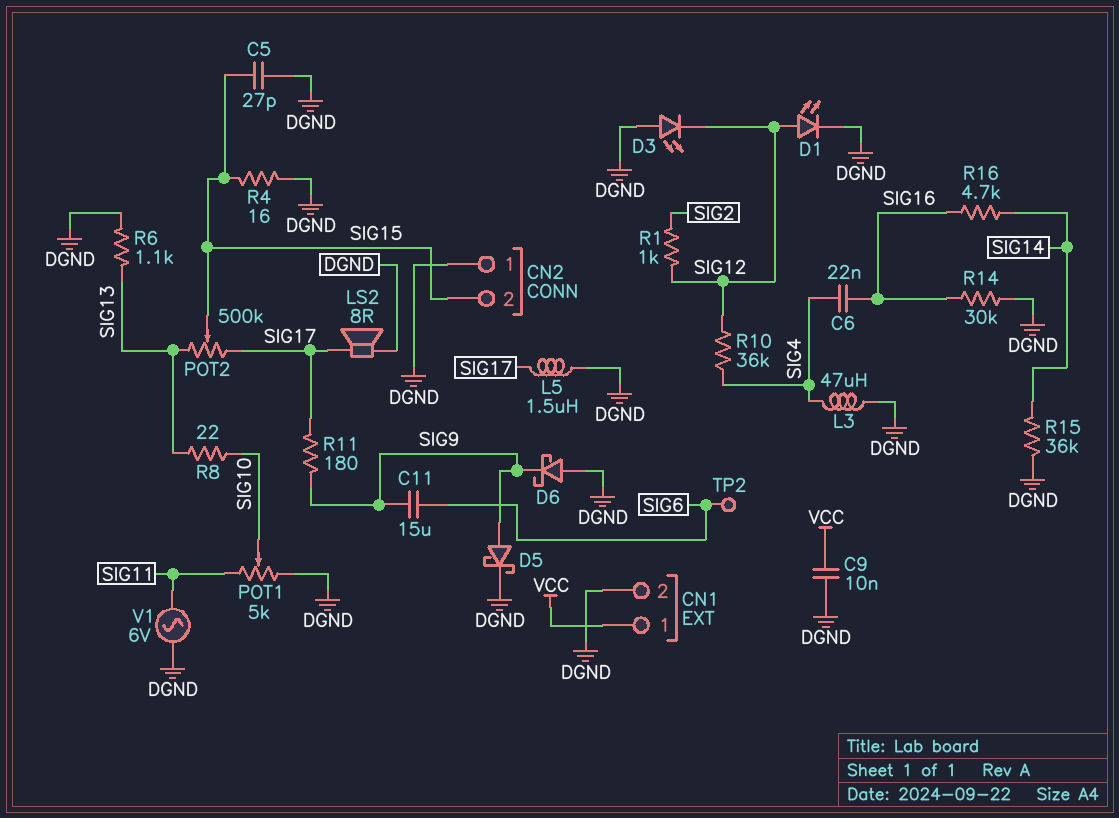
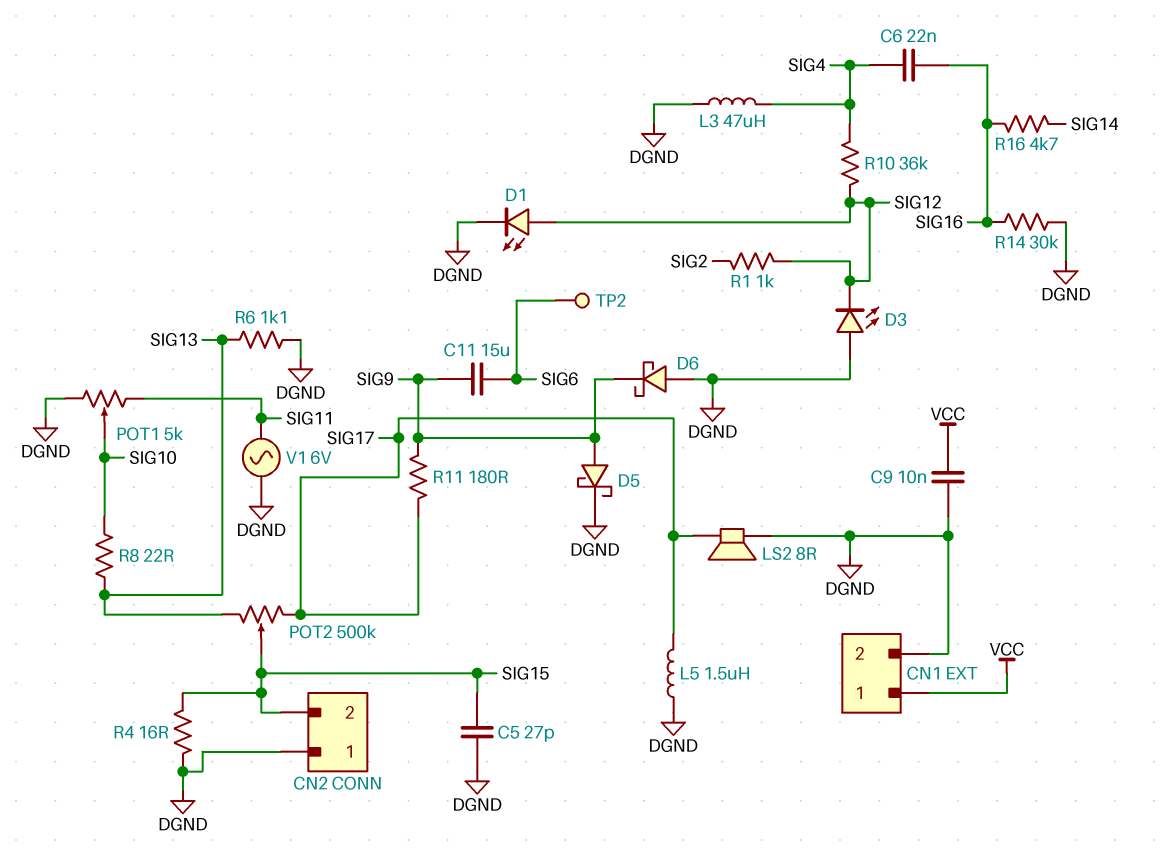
R15: 36k (DGND, SIG14) -> none

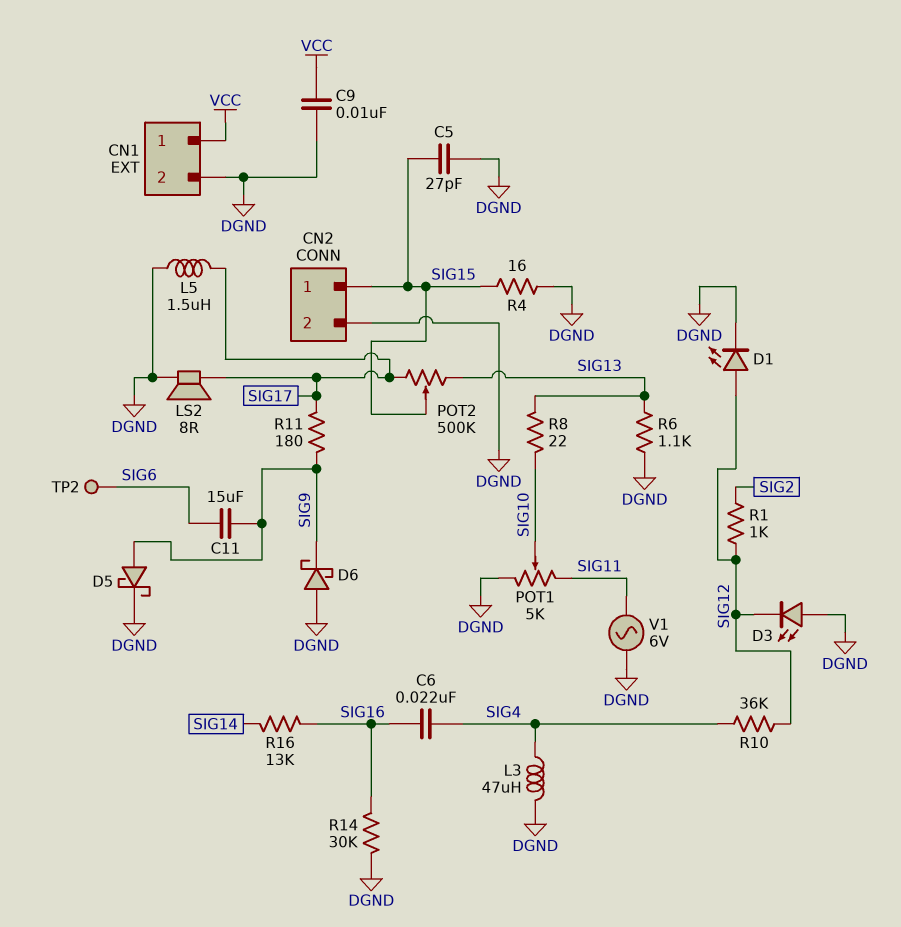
CN2 pin 1: DGND -> SIG15
CN2 pin 2: SIG15 -> DGND
R16: 4.7k (SIG14, SIG16) -> 13k (SIG14, SIG16)

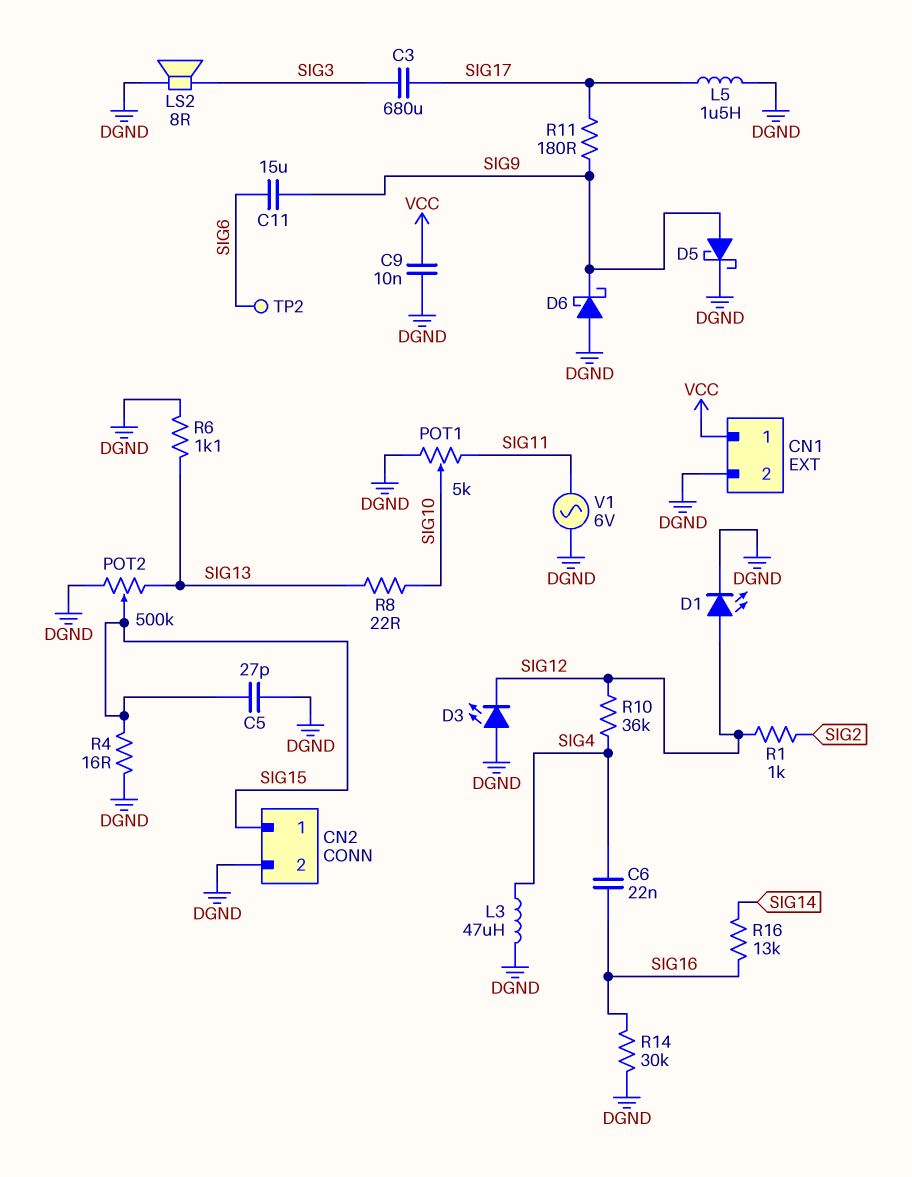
C3: none -> 680uF (SIG3, SIG17)
LS2: speaker 8R (DGND, SIG17) -> speaker 8R (DGND, SIG3)
POT2: 500k (SIG13, SIG17, wiper SIG15) -> 500k (DGND, SIG13, wiper SIG15)

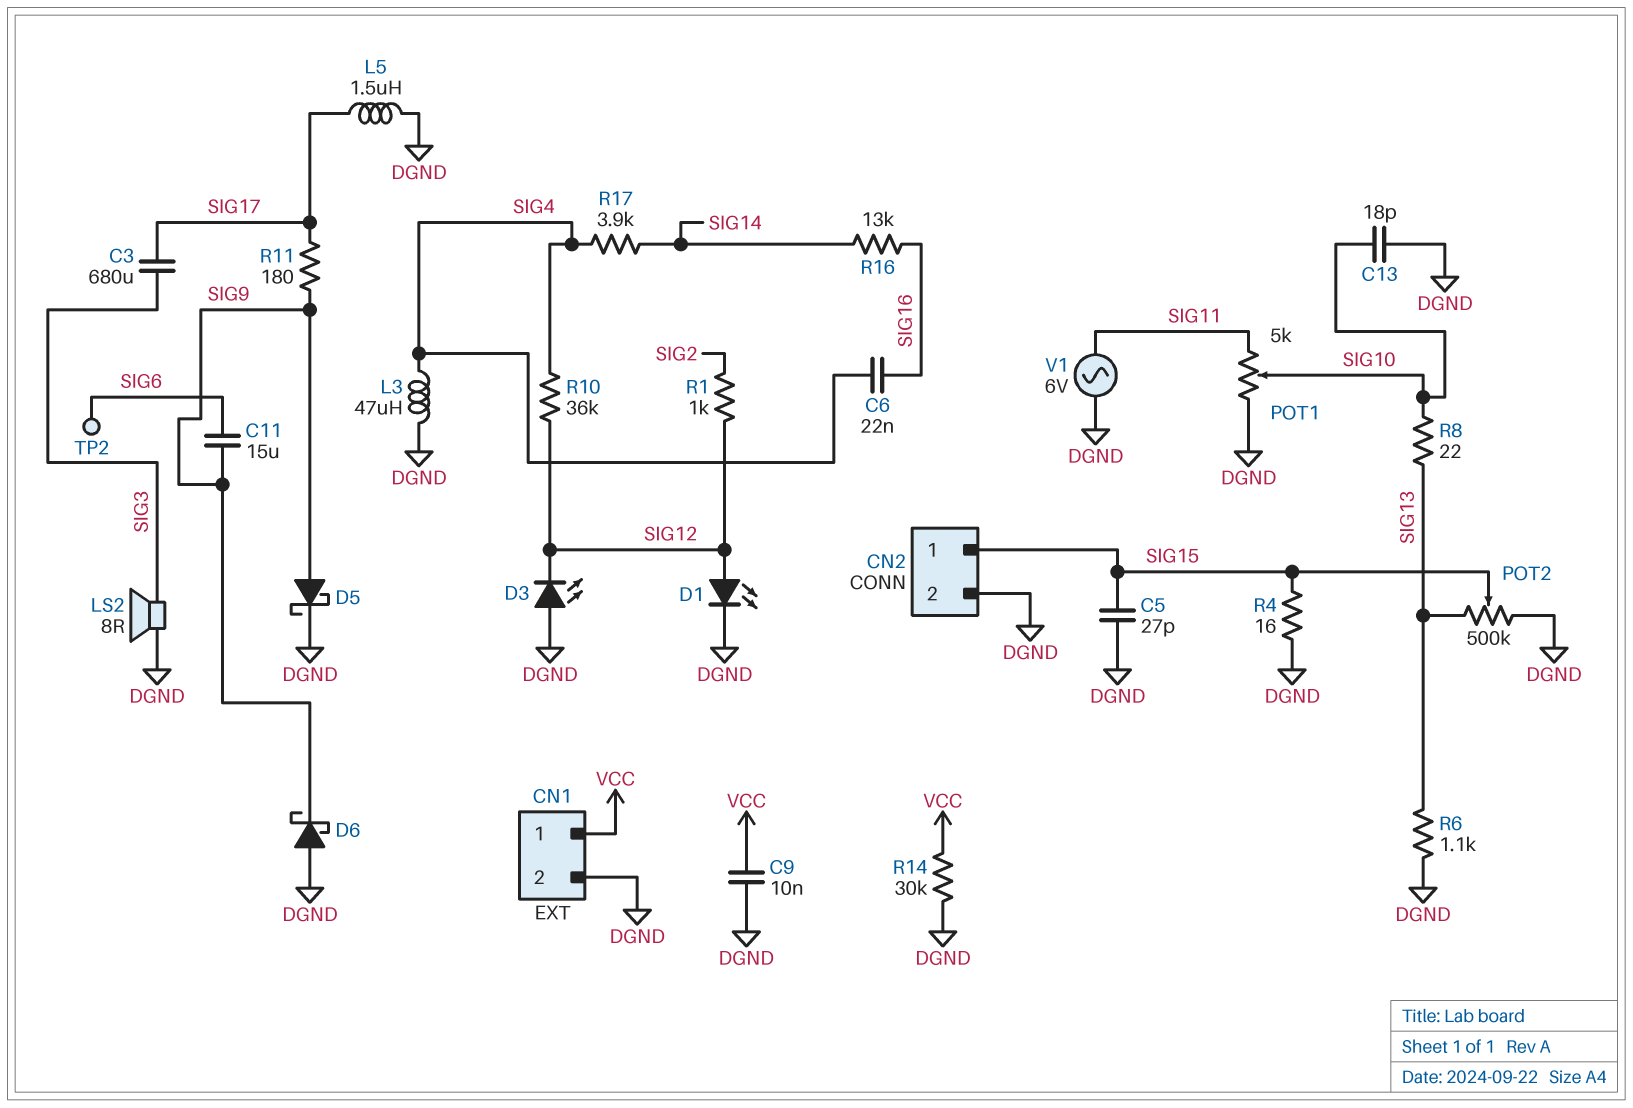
C13: none -> 18pF (DGND, SIG10)
R14: 30k (DGND, SIG16) -> 30k (DGND, VCC)
R17: none -> 3.9k (SIG4, SIG14)

